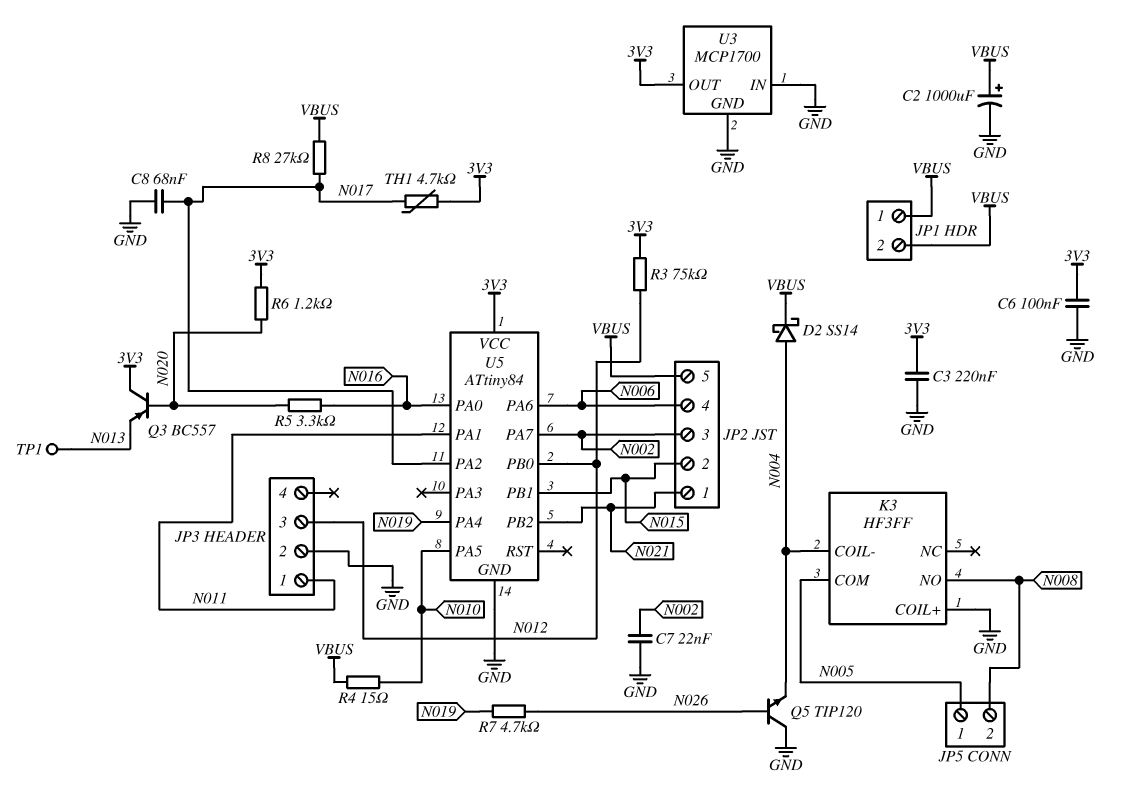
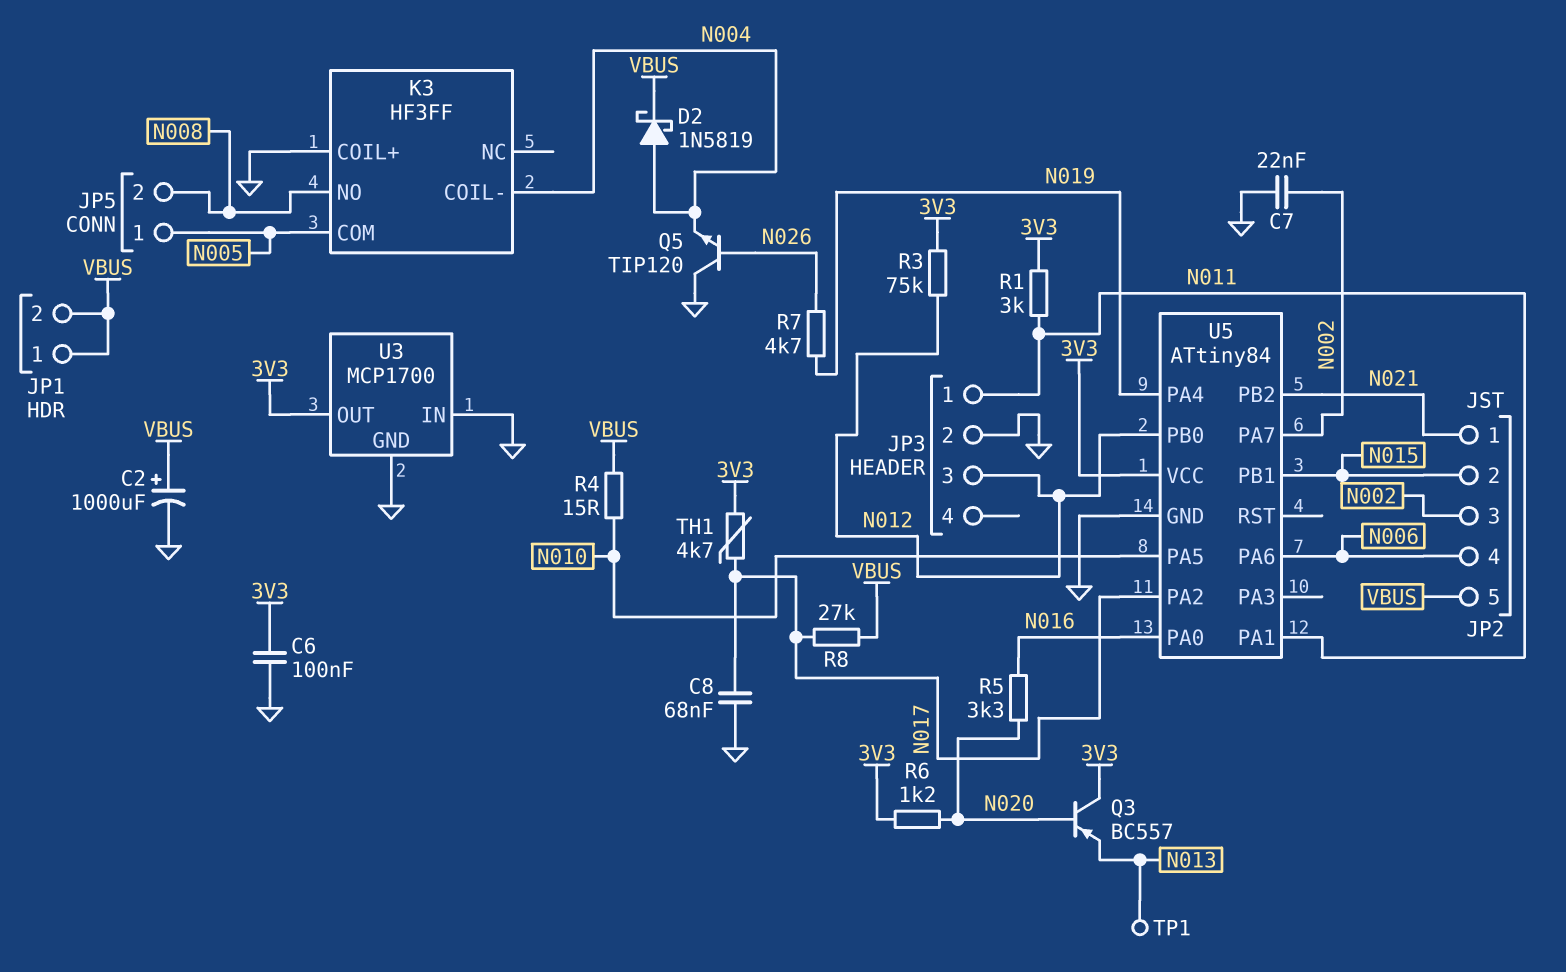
C3: 220nF (3V3, GND) -> none
D2: schottky SS14 (A N004, K VBUS) -> schottky 1N5819 (A N004, K VBUS)
R1: none -> 3k (3V3, N011)

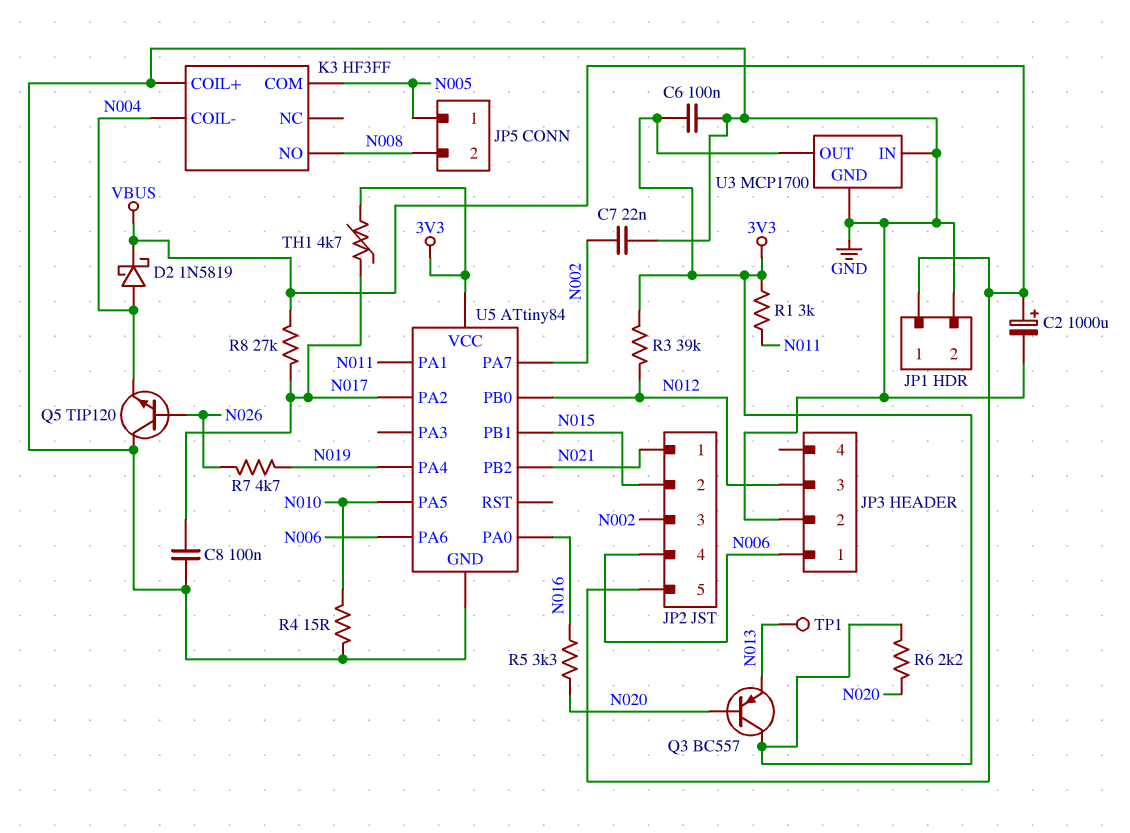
C8: 68nF (GND, N017) -> 100nF (GND, N017)
JP1 pin 2: VBUS -> GND
JP3 pin 1: N011 -> N006
R3: 75k (3V3, N012) -> 39k (3V3, N012)
R4: 15 (N010, VBUS) -> 15 (GND, N010)
R6: 1.2k (3V3, N020) -> 2.2k (3V3, N020)

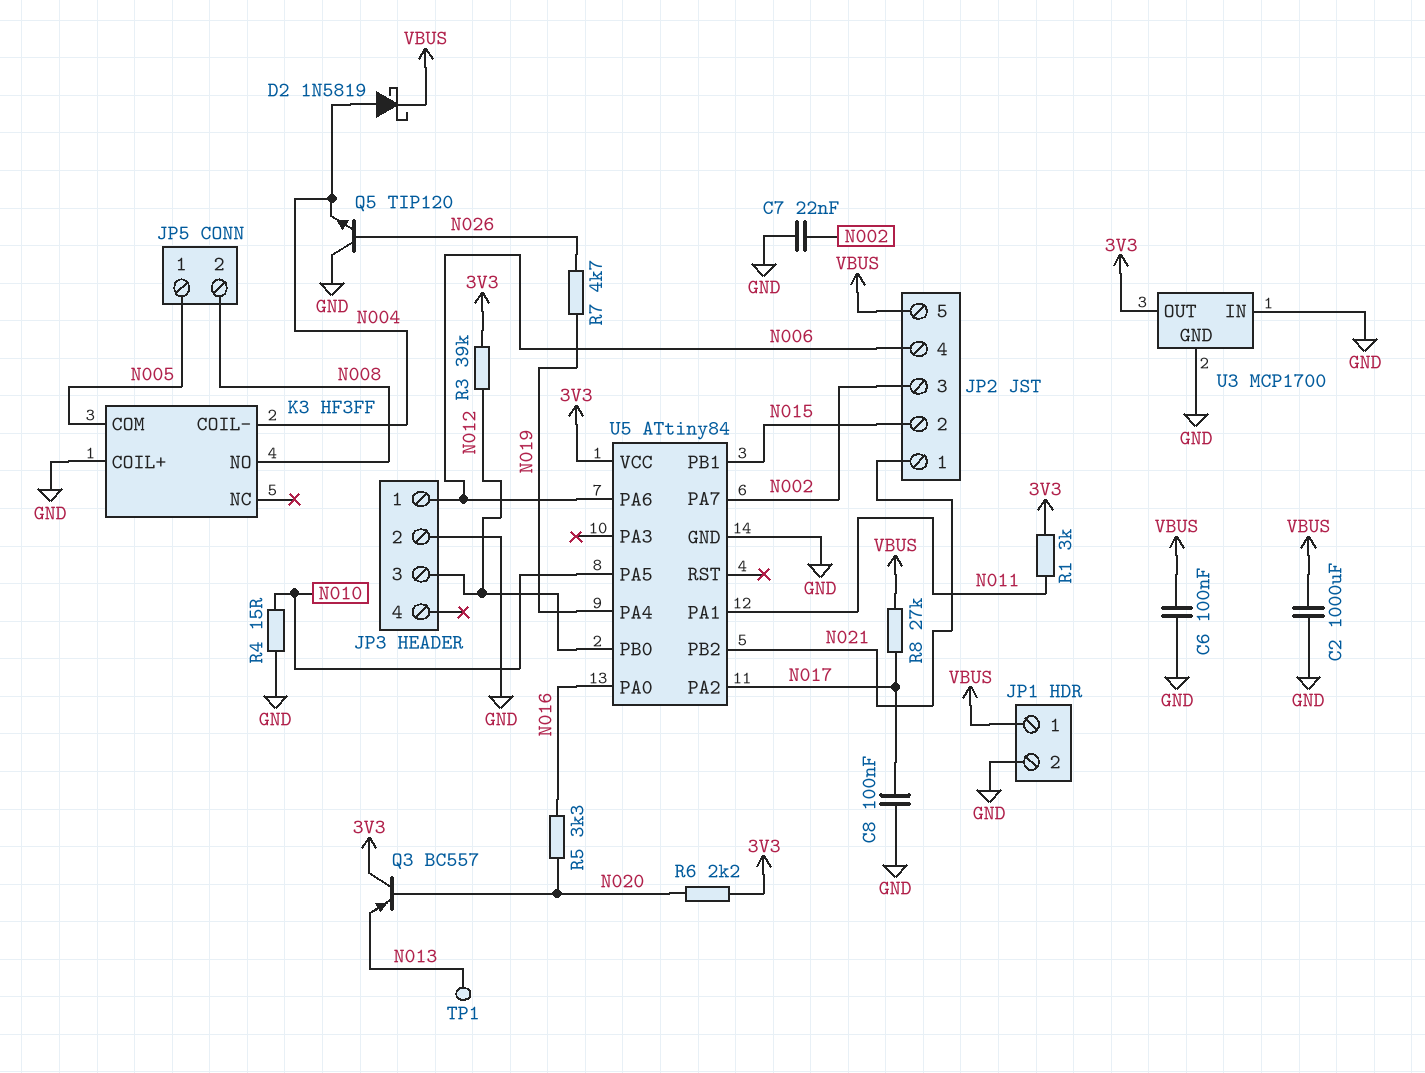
C2: 1000uF (plus VBUS, minus GND) -> 1000uF (GND, VBUS)
C6: 100nF (3V3, GND) -> 100nF (GND, VBUS)
TH1: 4.7k (3V3, N017) -> none

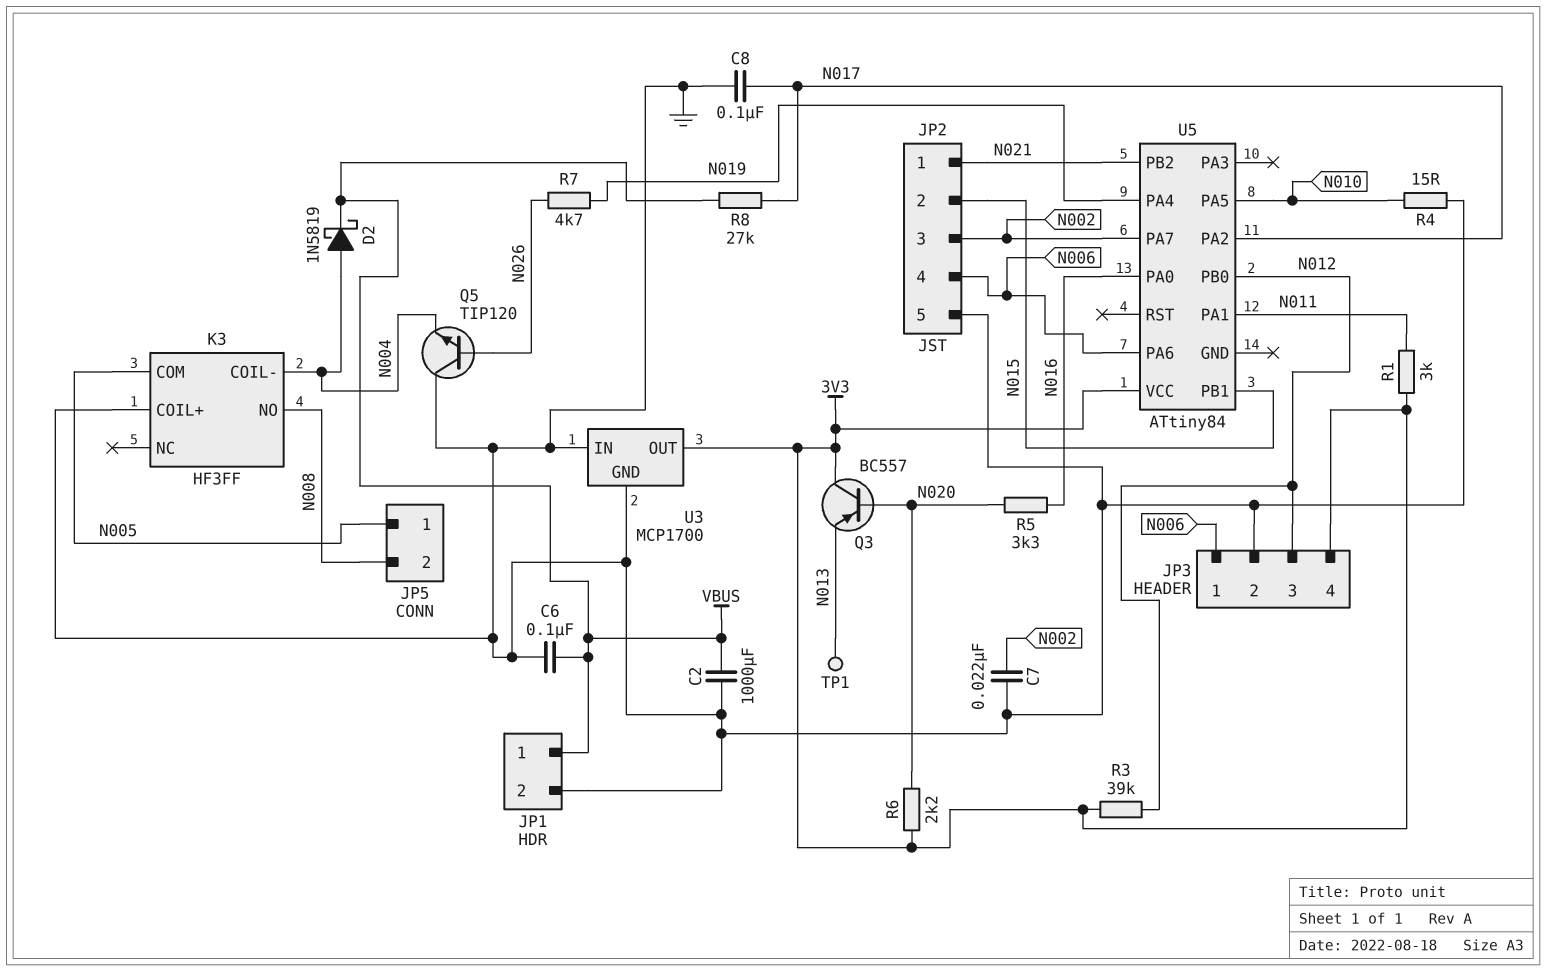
JP2 pin 5: VBUS -> GND
JP3 pin 4: none -> 3V3
U5 pin GND: GND -> none

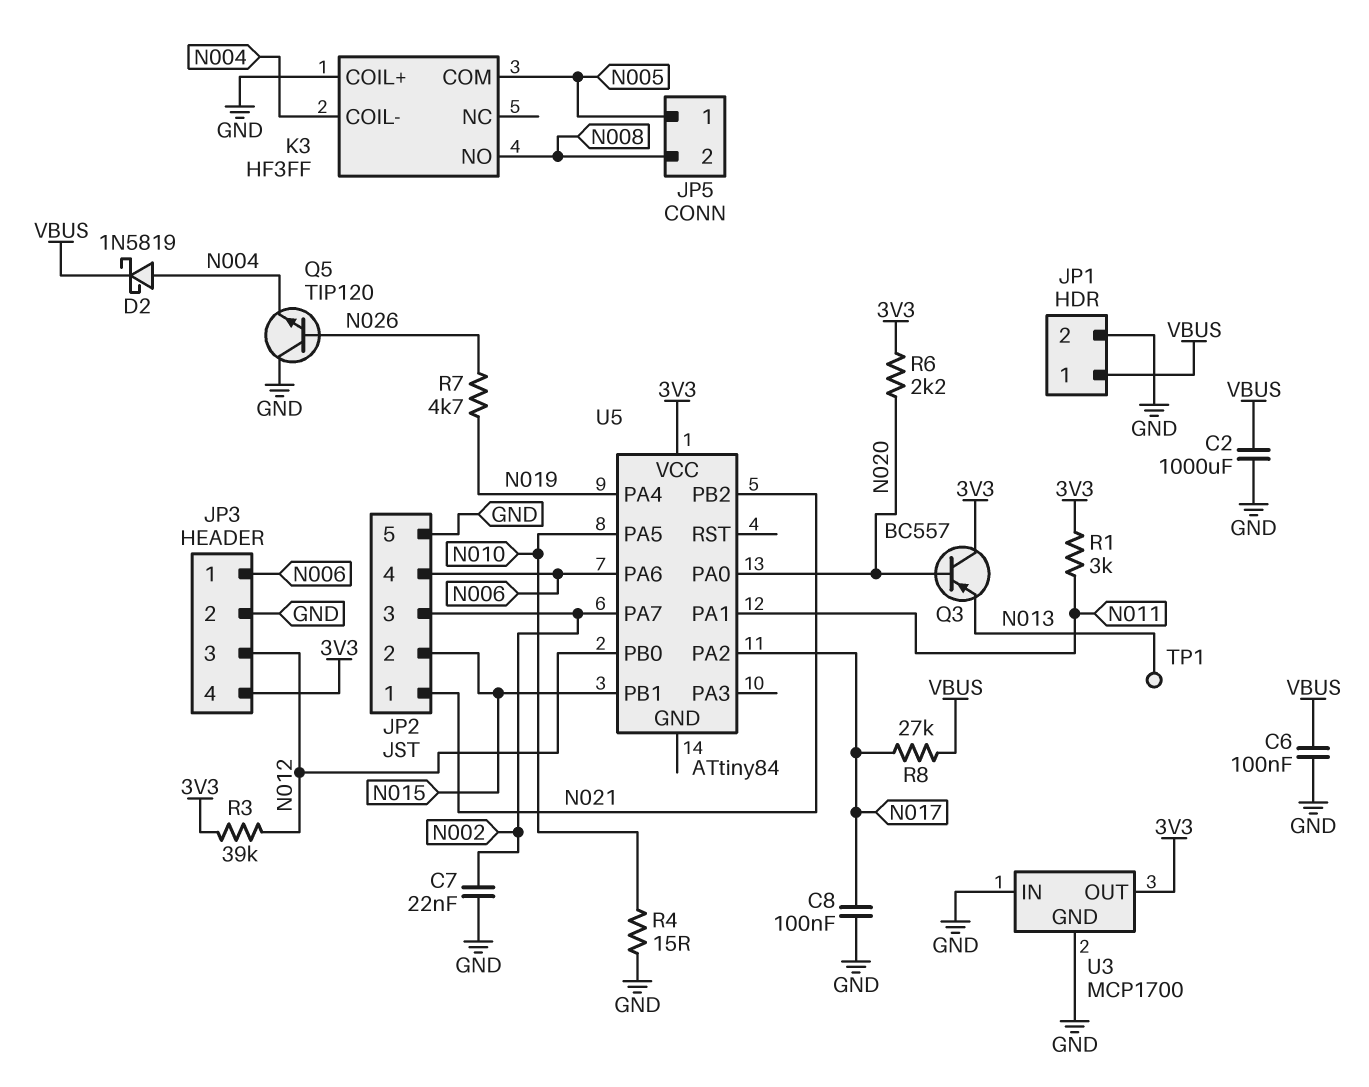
R5: 3.3k (N016, N020) -> none
U5 pin PA0: N016 -> N020

